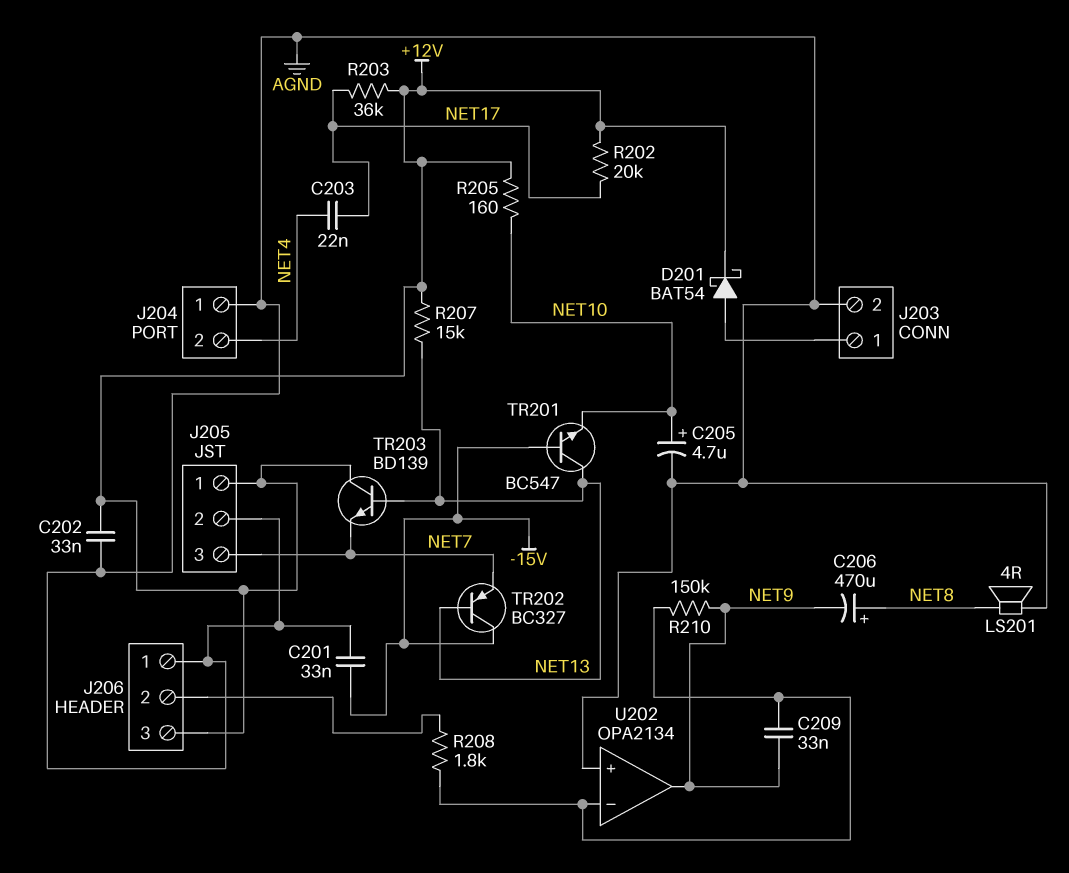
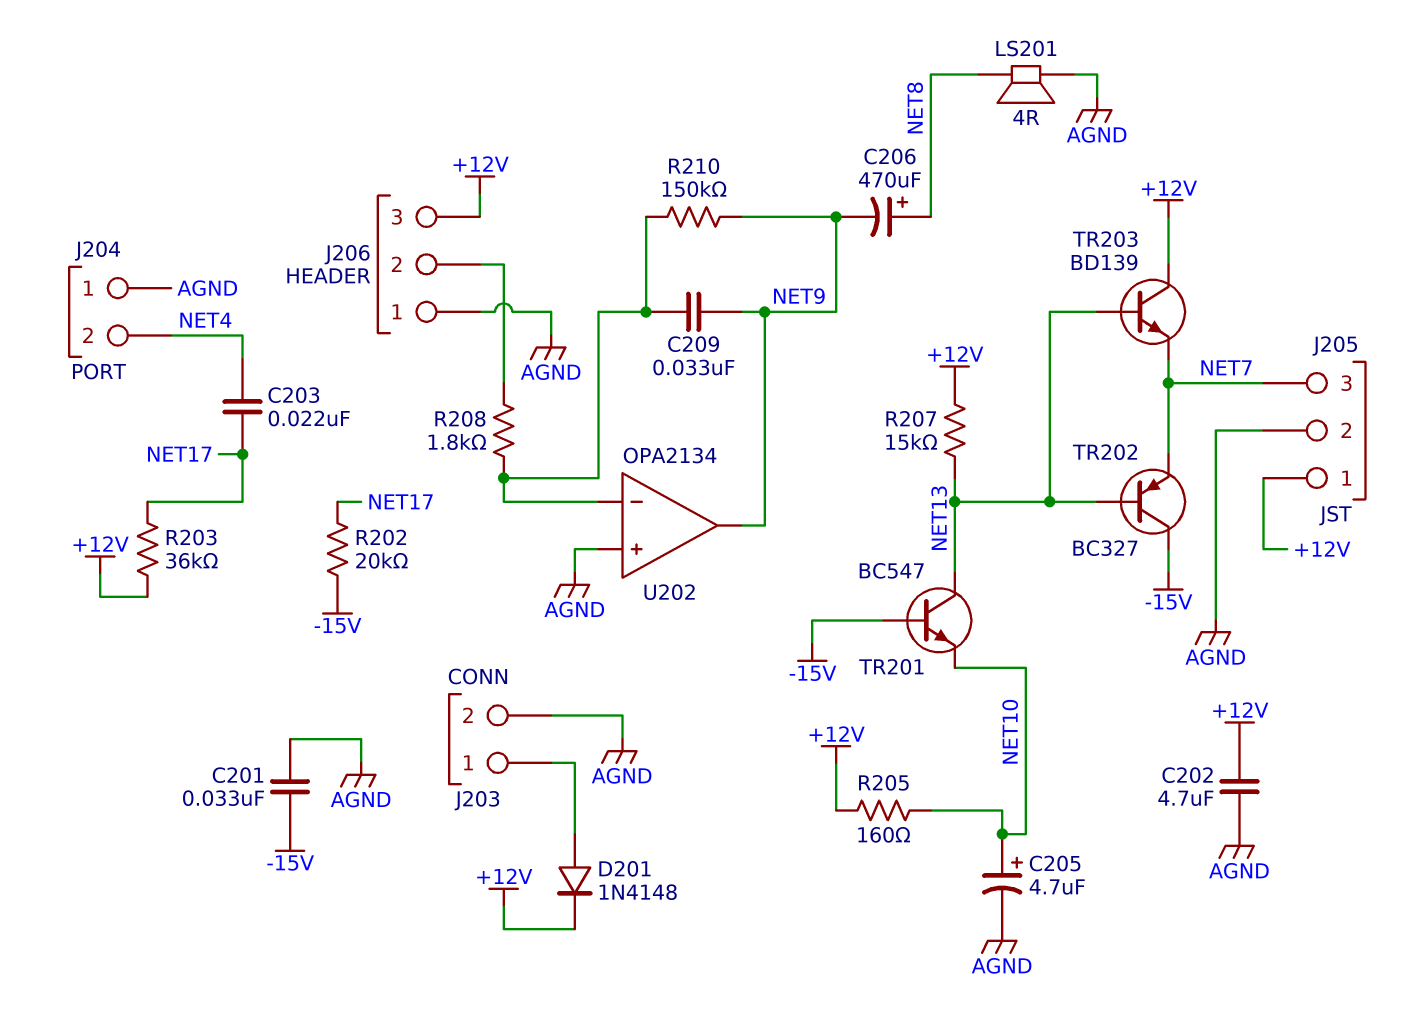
C202: 33nF (+12V, AGND) -> 4.7uF (+12V, AGND)
D201: schottky BAT54 (A J203/1, K +12V) -> diode 1N4148 (A J203/1, K +12V)
R202: 20k (+12V, NET17) -> 20k (-15V, NET17)

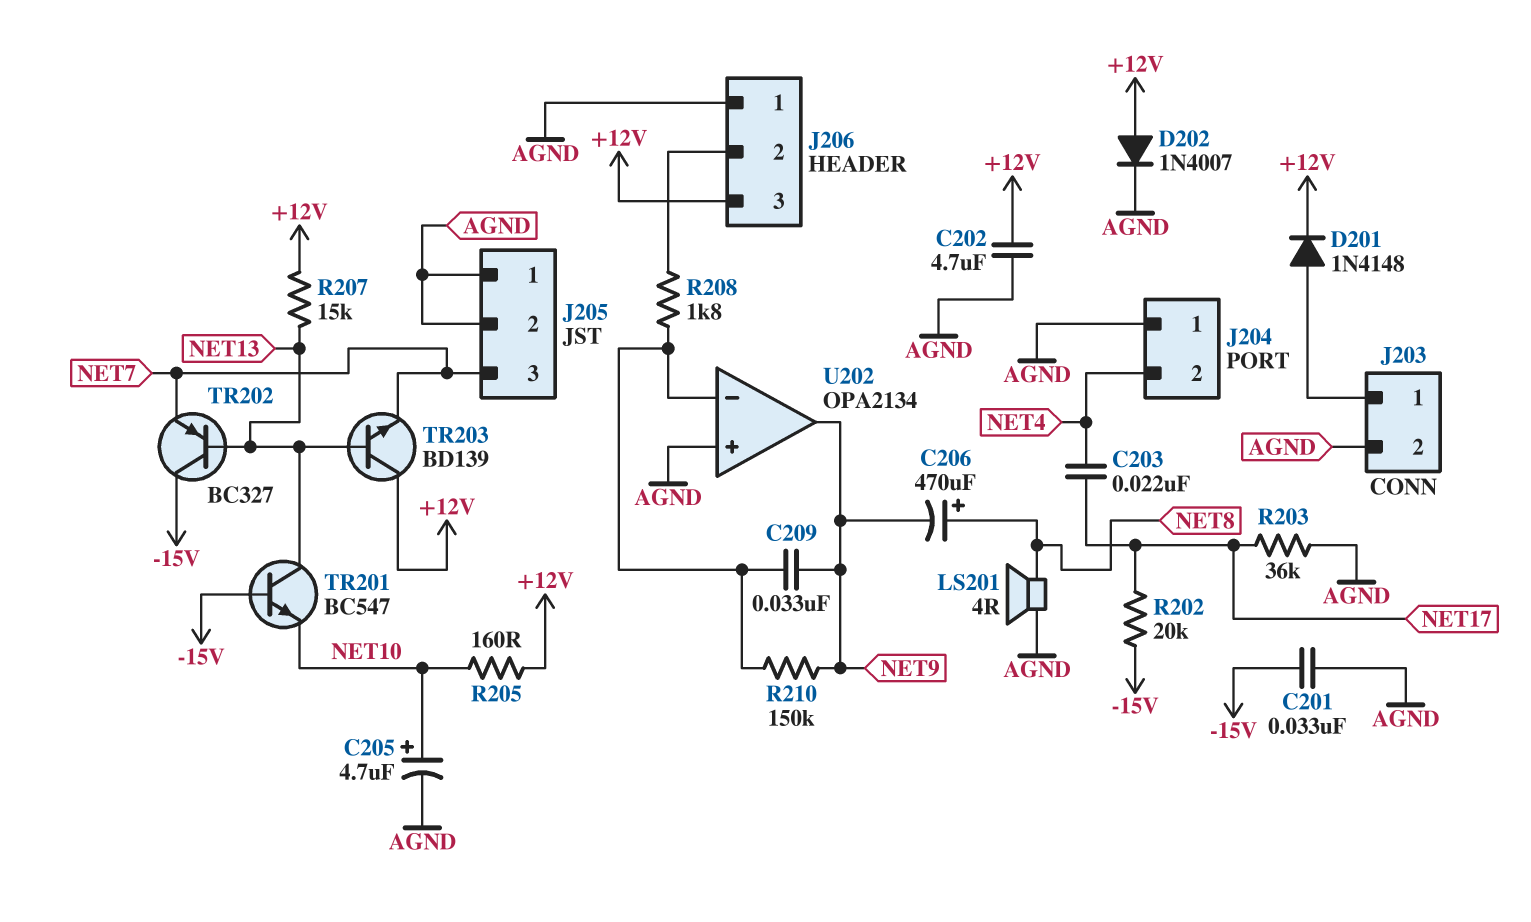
D202: none -> diode 1N4007 (A +12V, K AGND)
J205 pin 1: +12V -> AGND
R203: 36k (+12V, NET17) -> 36k (AGND, NET17)

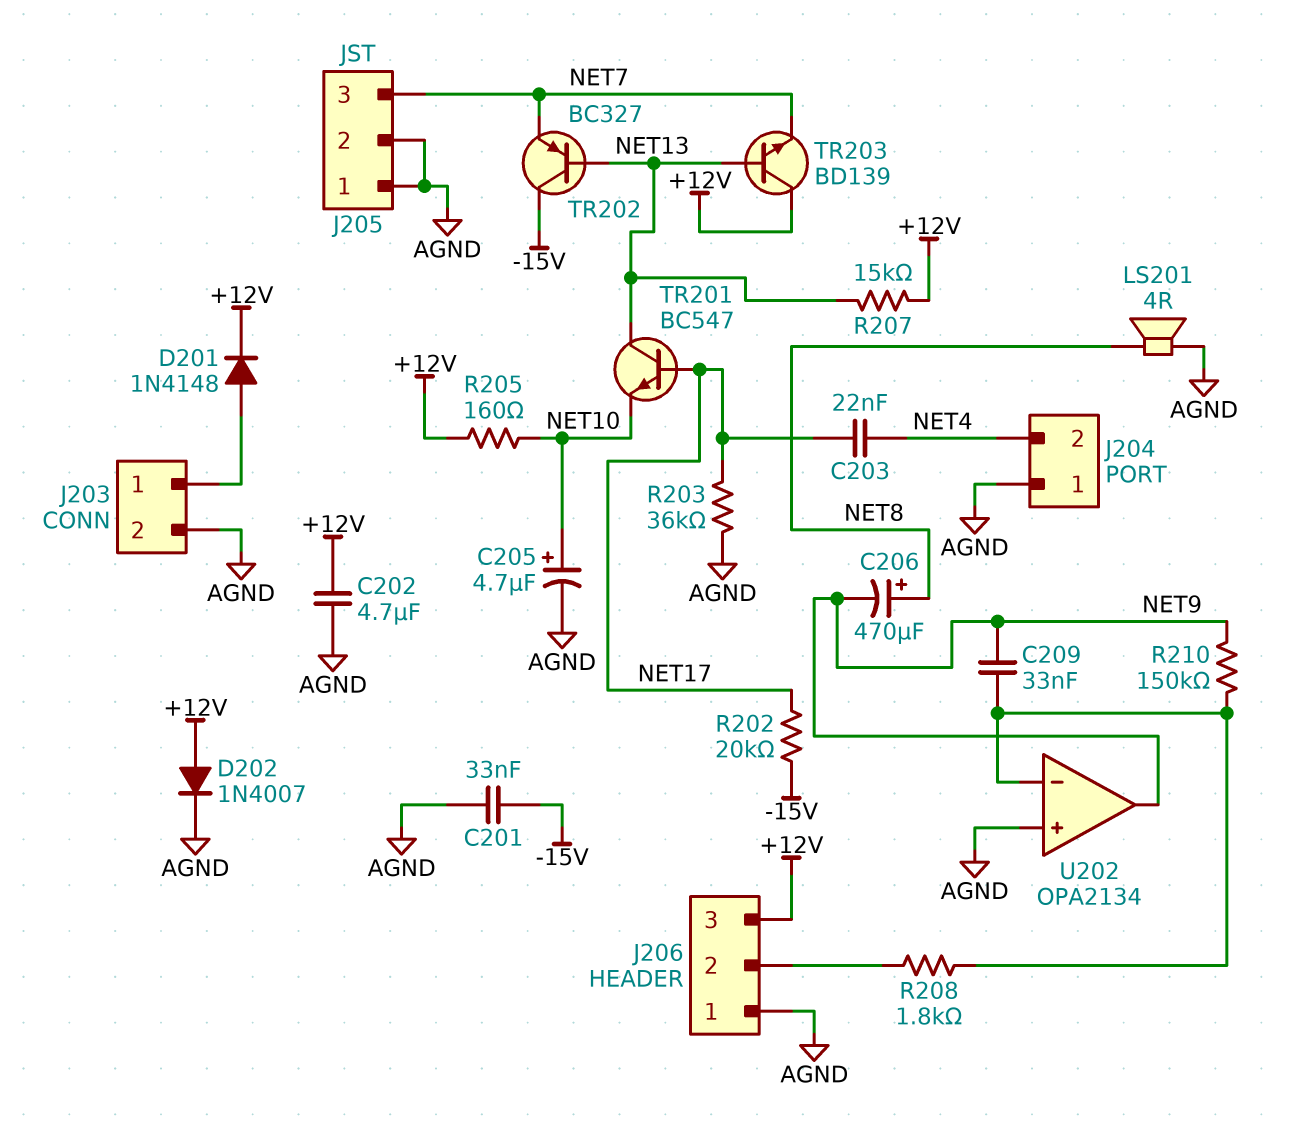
TR201: NPN BC547 (B -15V, C NET13, E NET10) -> NPN BC547 (B NET17, C NET13, E NET10)

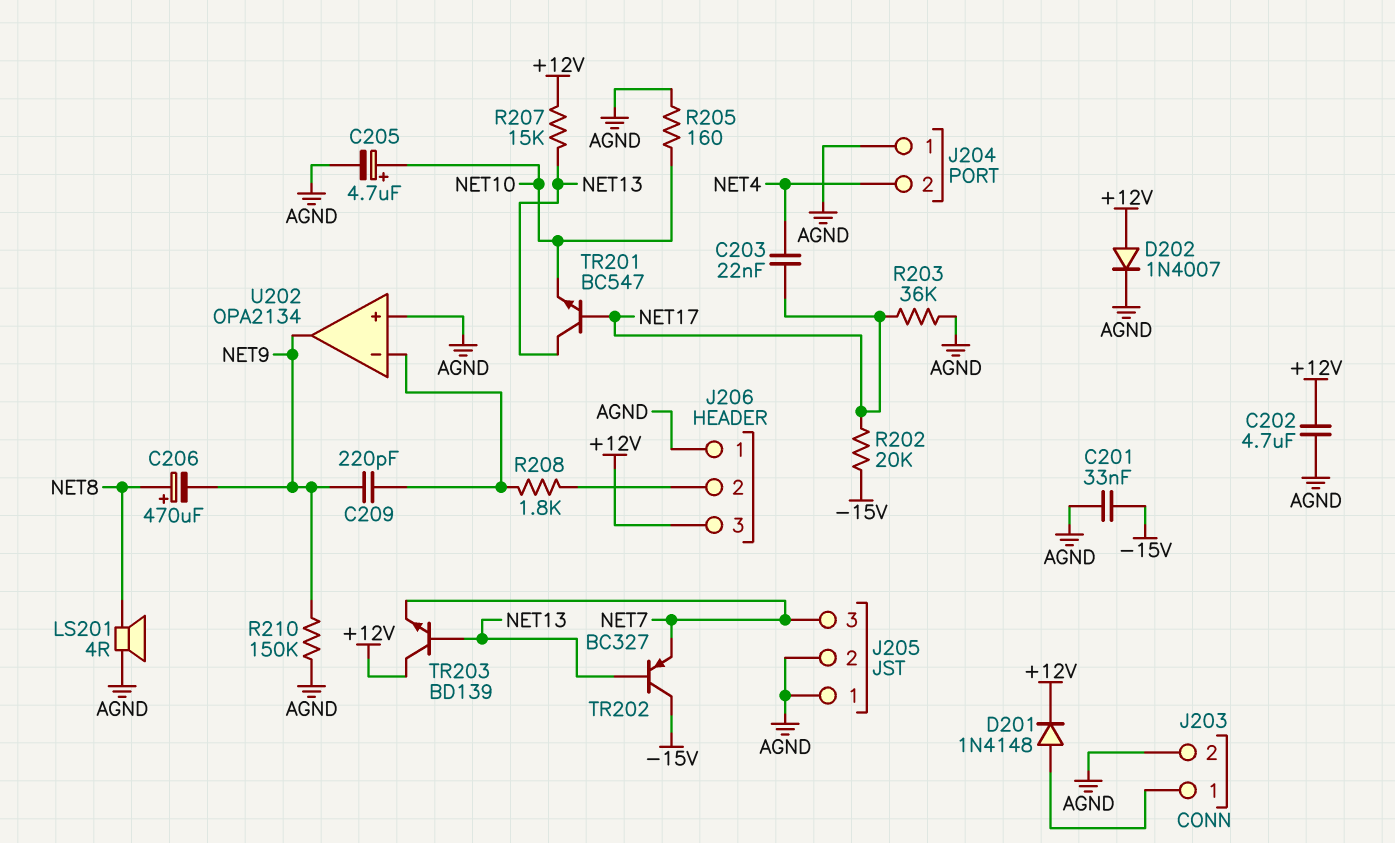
C209: 33nF (NET9, U202/in-) -> 220pF (NET9, U202/in-)
R205: 160 (+12V, NET10) -> 160 (AGND, NET10)
R210: 150k (NET9, U202/in-) -> 150k (AGND, NET9)

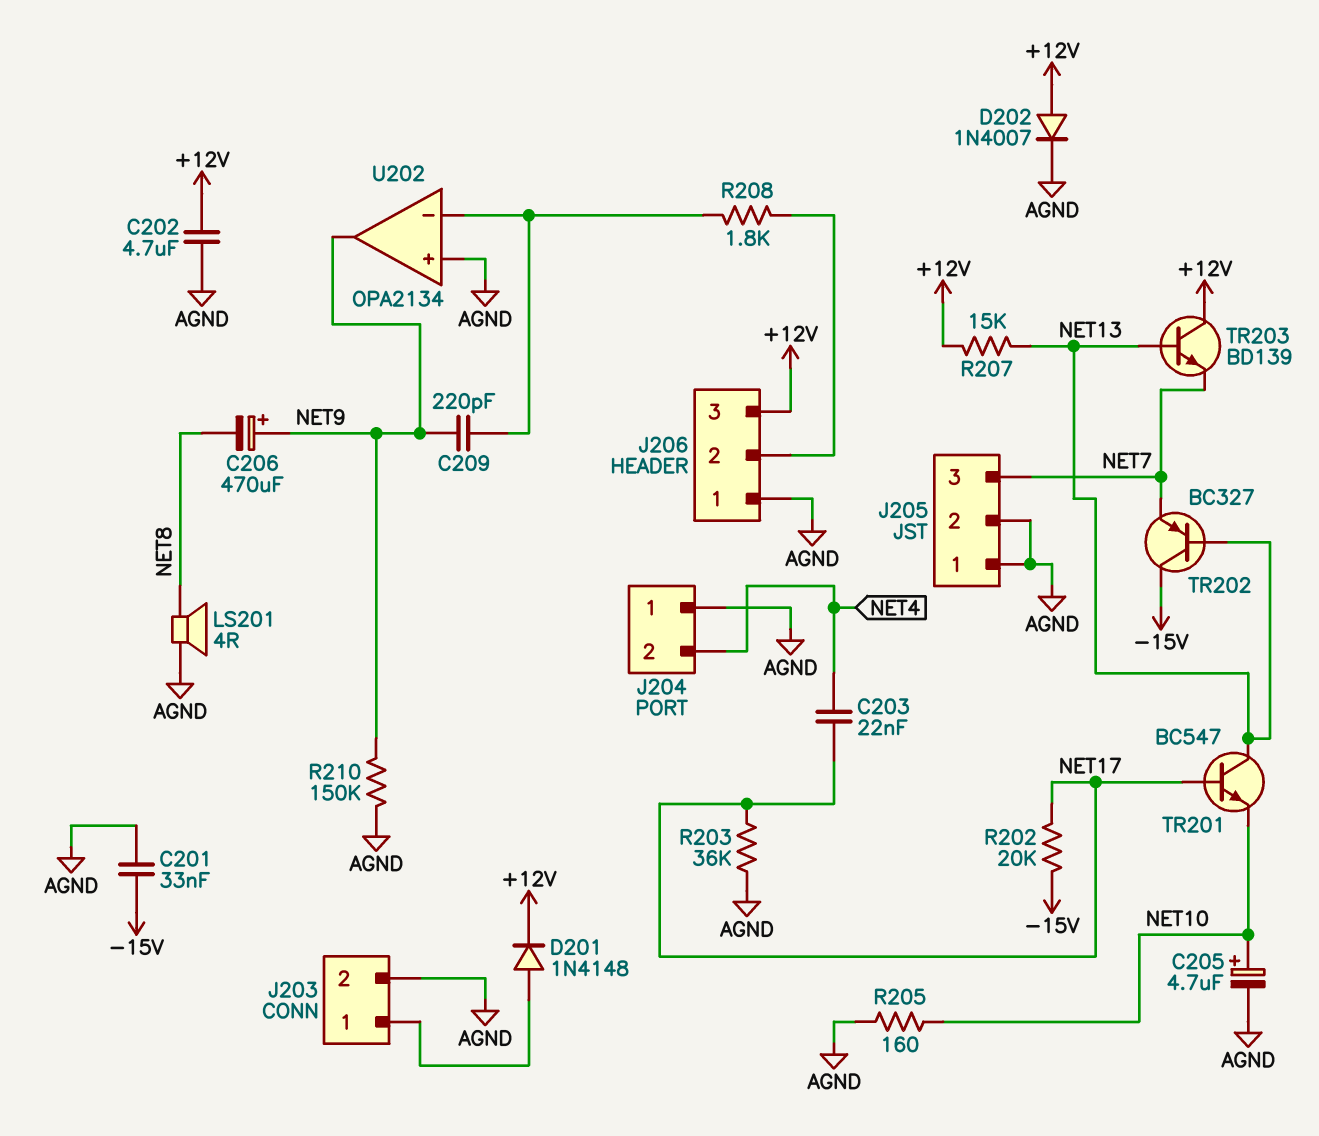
C206: 470uF (plus NET8, minus NET9) -> 470uF (plus NET9, minus NET8)

